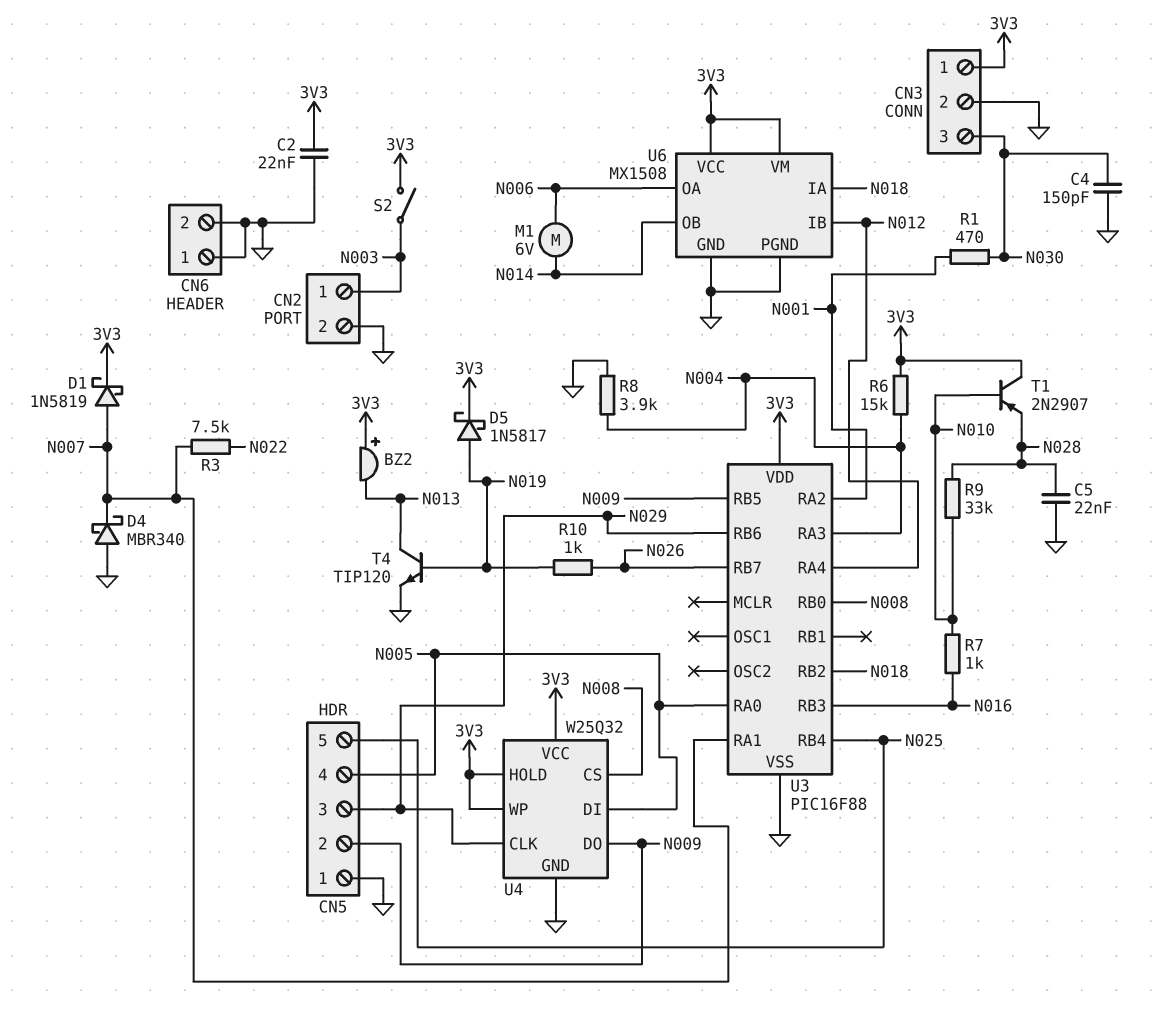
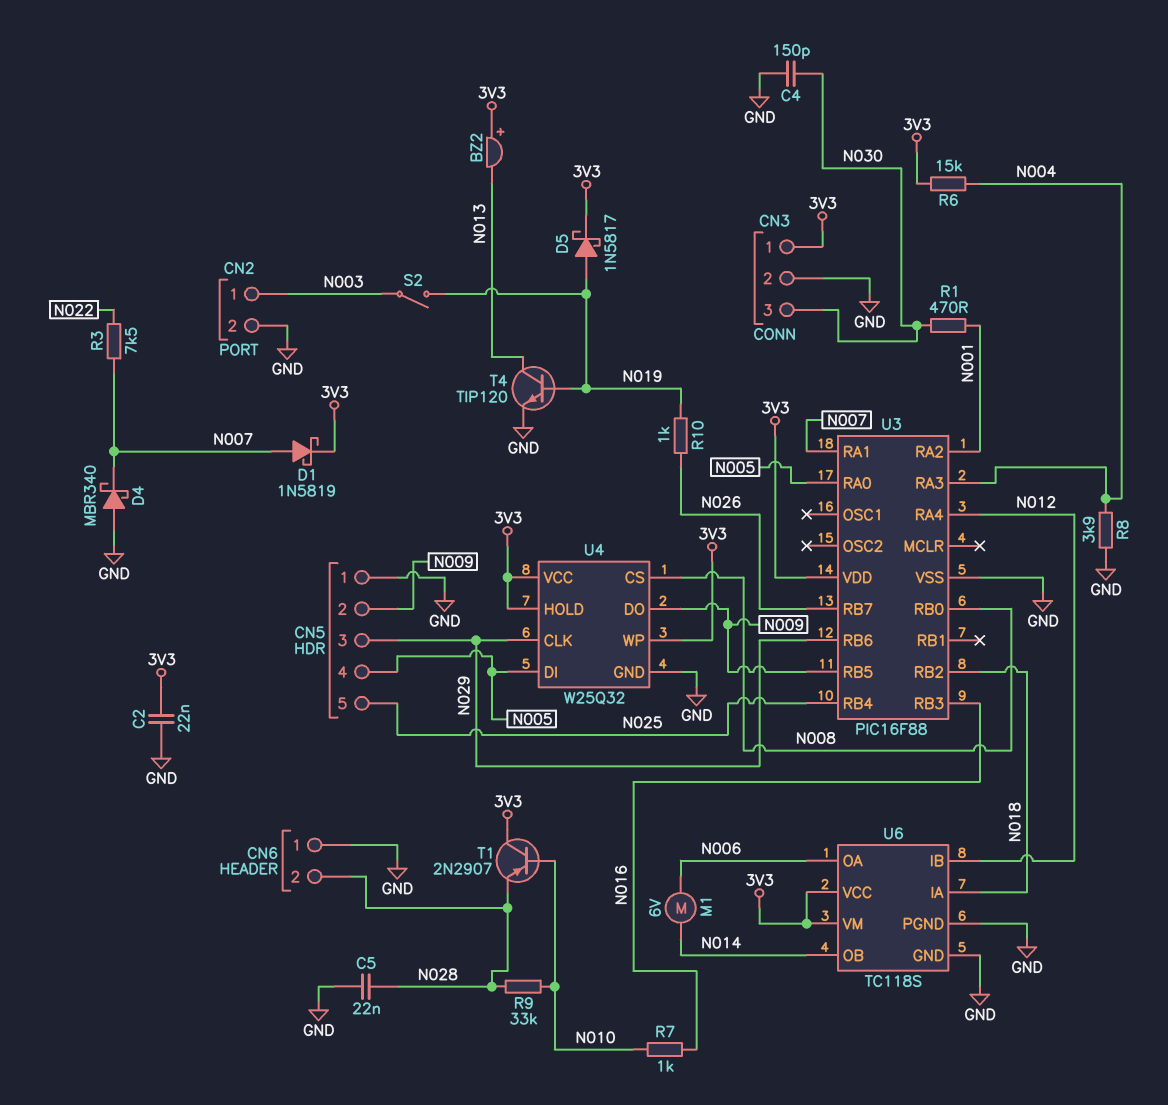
CN6 pin 2: GND -> N028
S2: switch (3V3, N003) -> switch (N003, N019)
U6: MX1508 -> TC118S

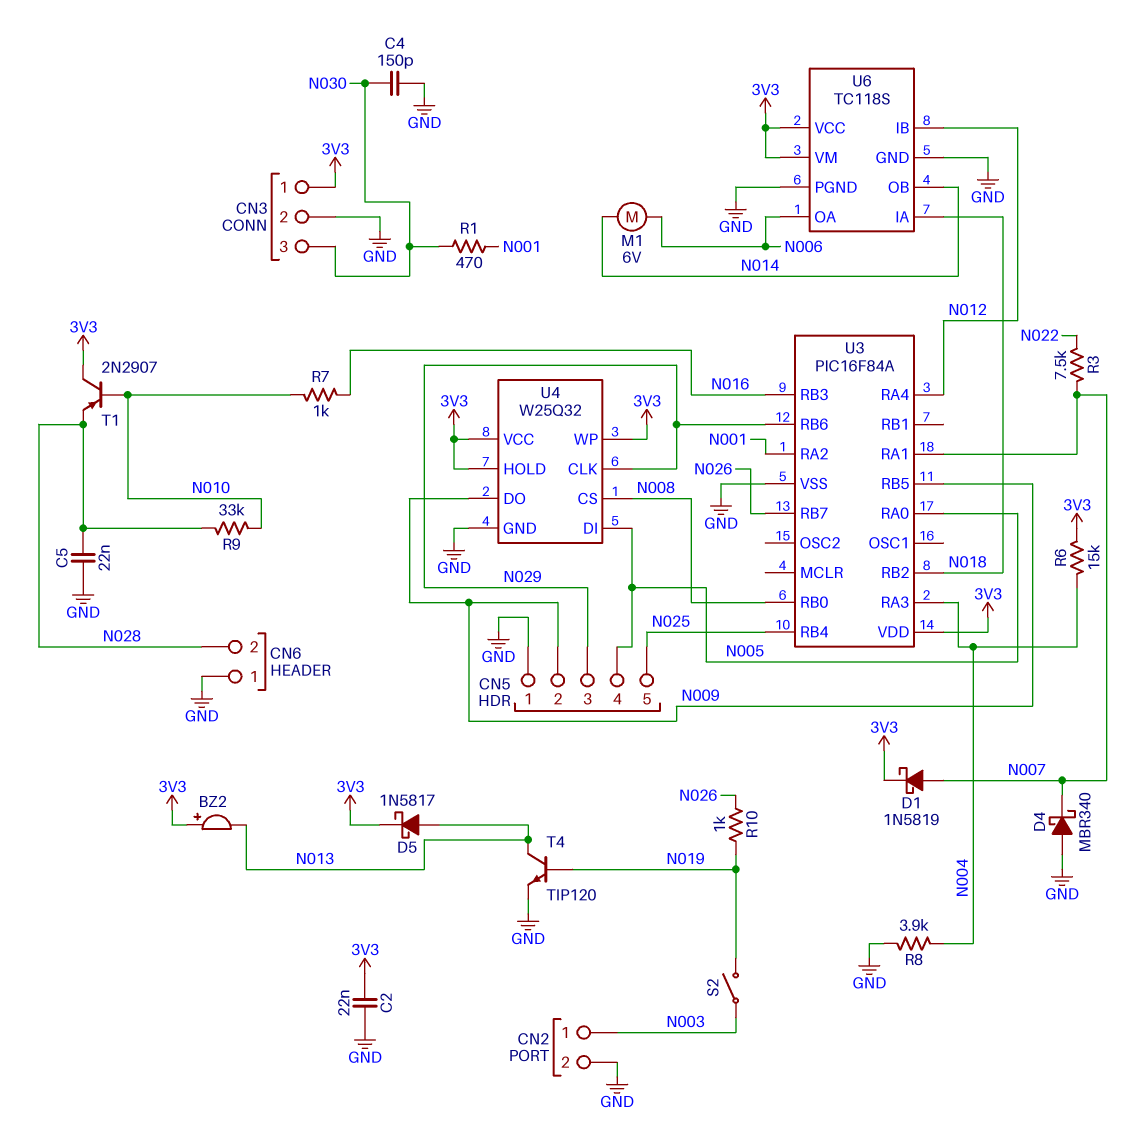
D5: schottky 1N5817 (A N019, K 3V3) -> schottky 1N5817 (A N013, K 3V3)
U3: PIC16F88 -> PIC16F84A

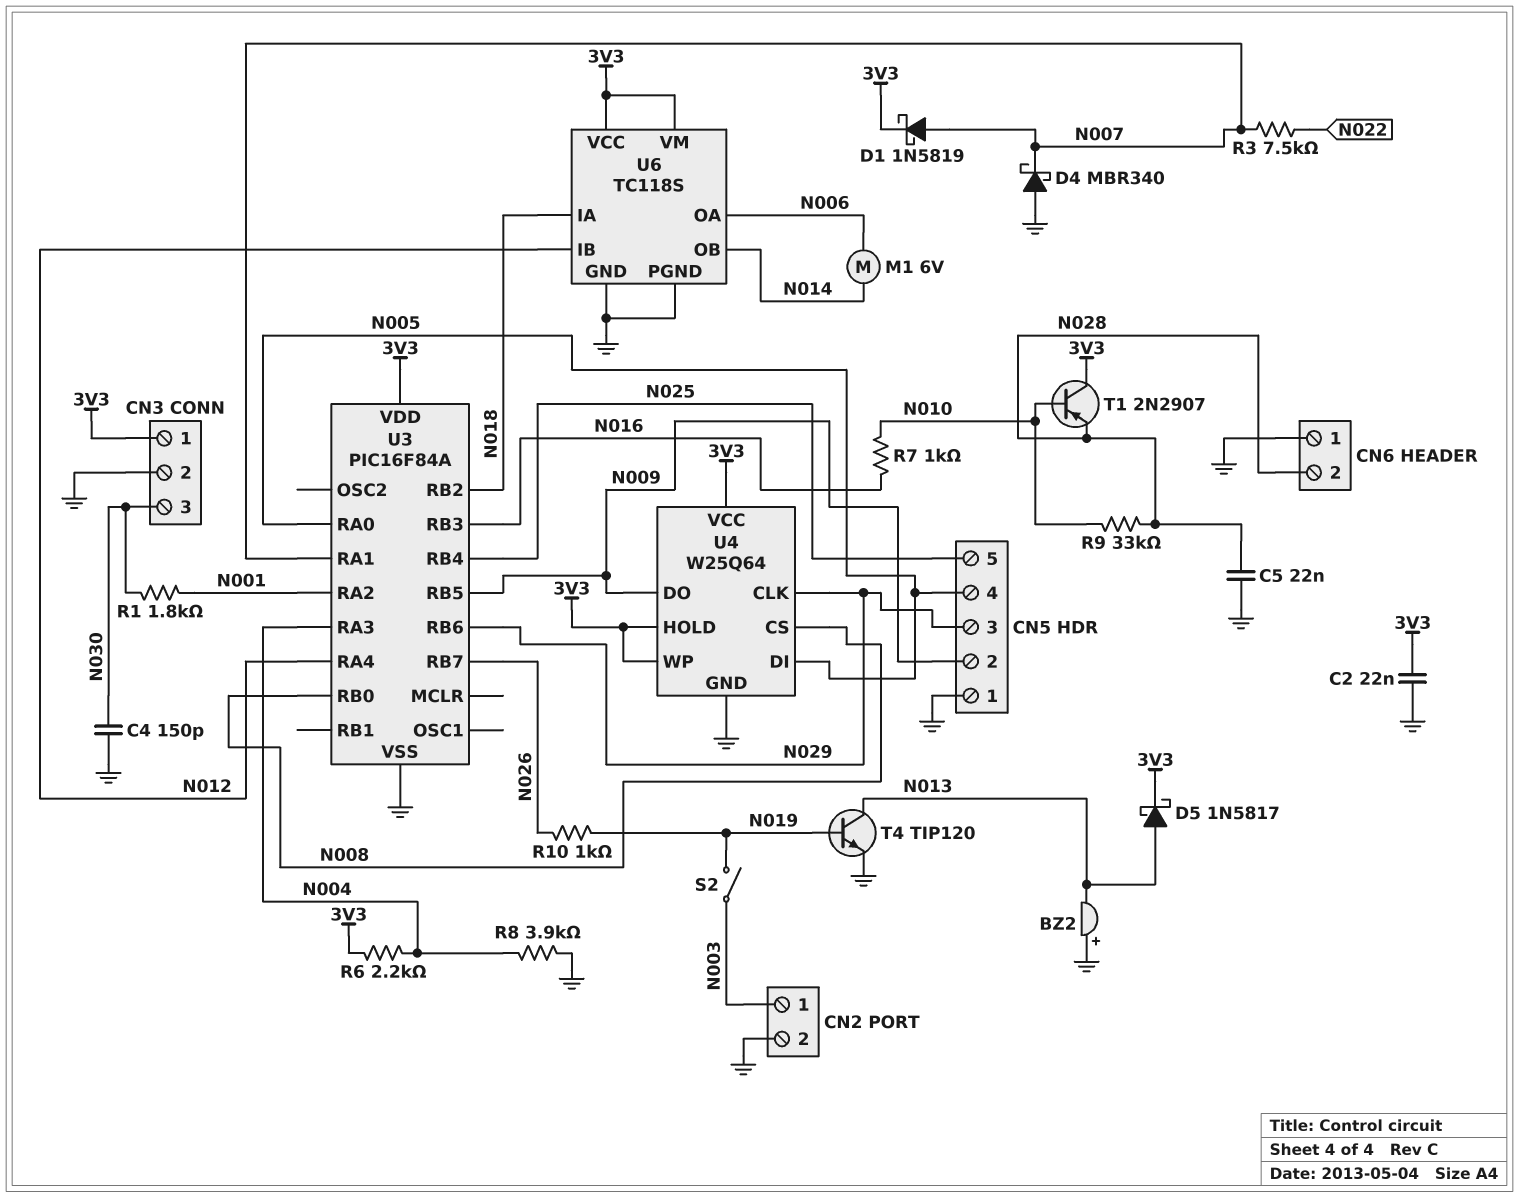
BZ2: buzzer (plus 3V3, minus N013) -> buzzer (plus GND, minus N013)
R1: 470 (N001, N030) -> 1.8k (N001, N030)
R6: 15k (3V3, N004) -> 2.2k (3V3, N004)
U4: W25Q32 -> W25Q64

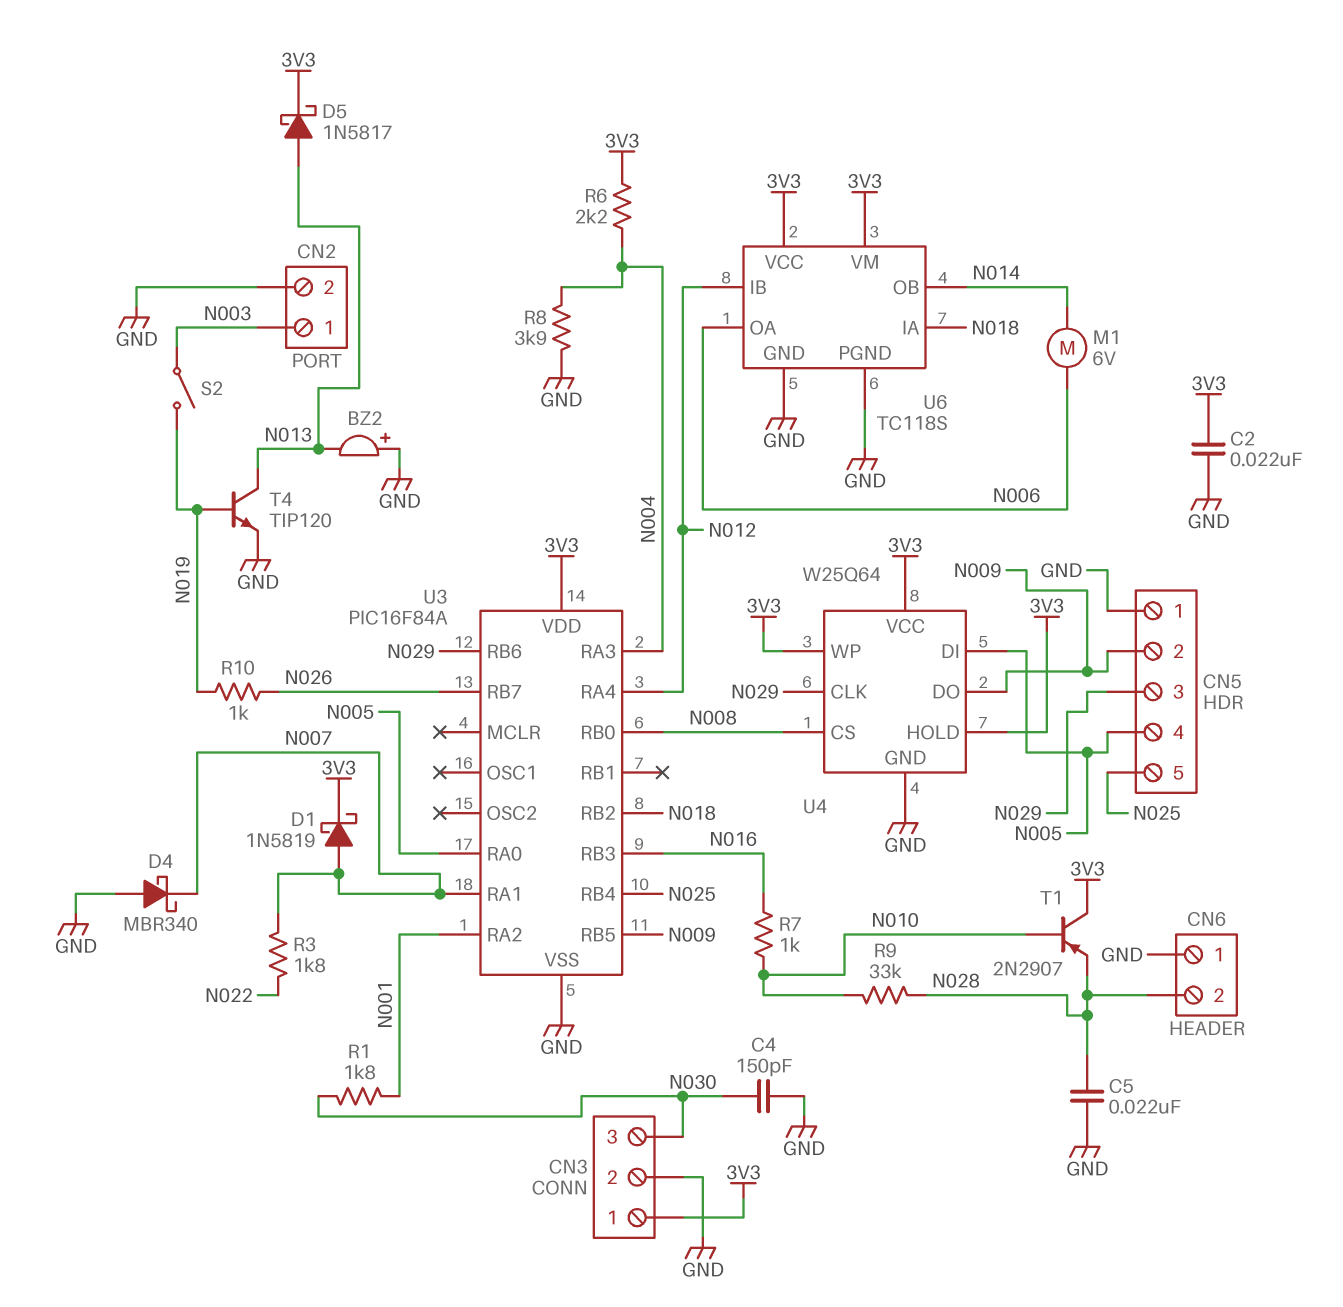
R3: 7.5k (N007, N022) -> 1.8k (N007, N022)

